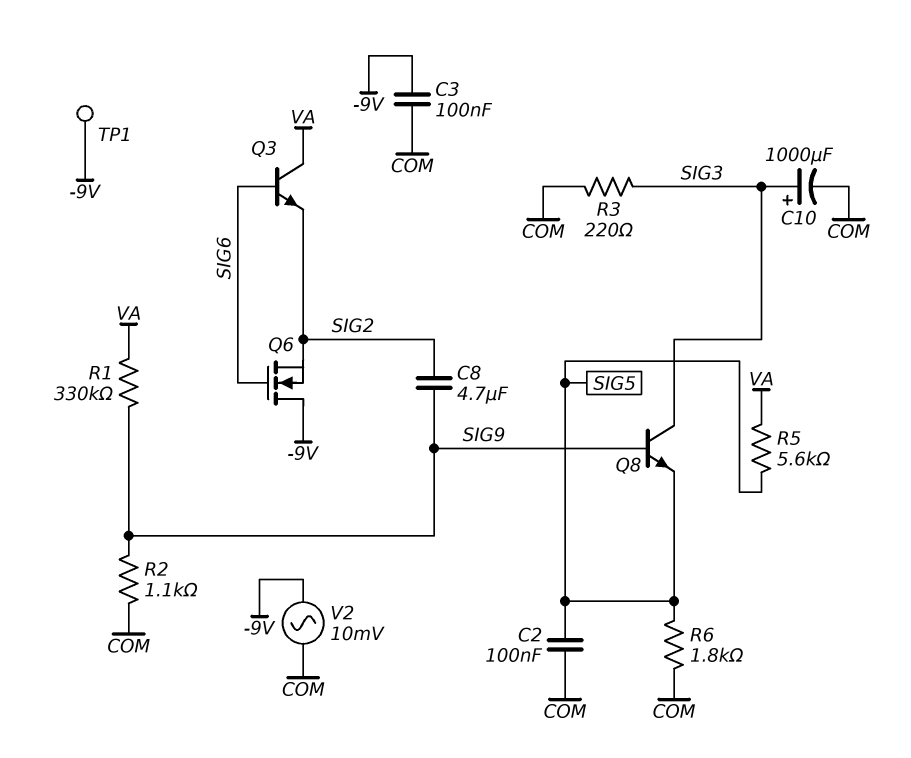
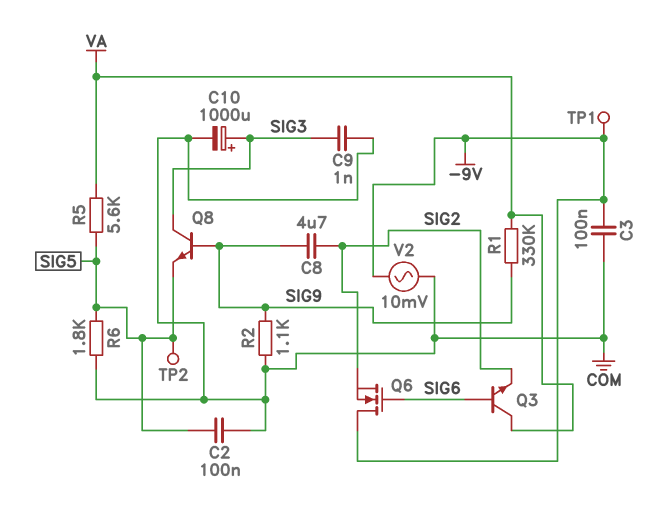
C9: none -> 1nF (COM, SIG3)
R3: 220 (COM, SIG3) -> none
TP2: none -> test point (SIG5)

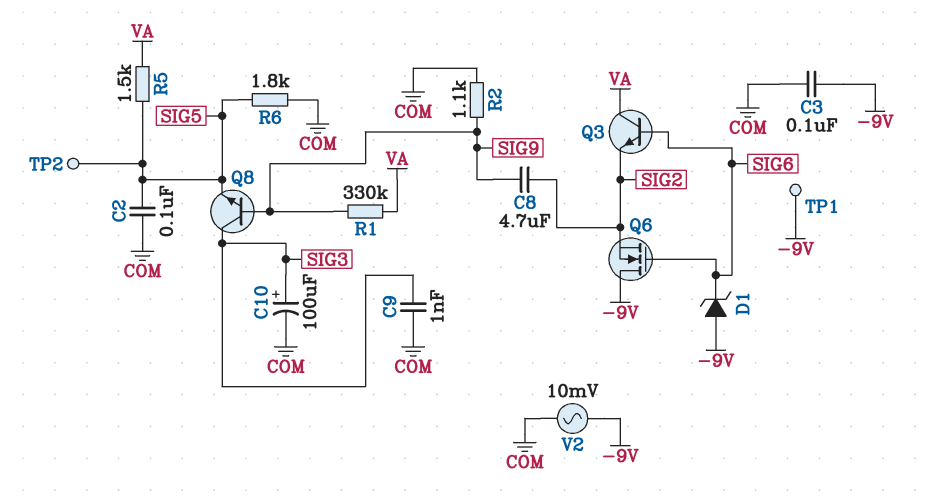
C10: 1000uF (plus SIG3, minus COM) -> 100uF (plus SIG3, minus COM)
D1: none -> zener (A -9V, K SIG6)
R5: 5.6k (SIG5, VA) -> 1.5k (SIG5, VA)

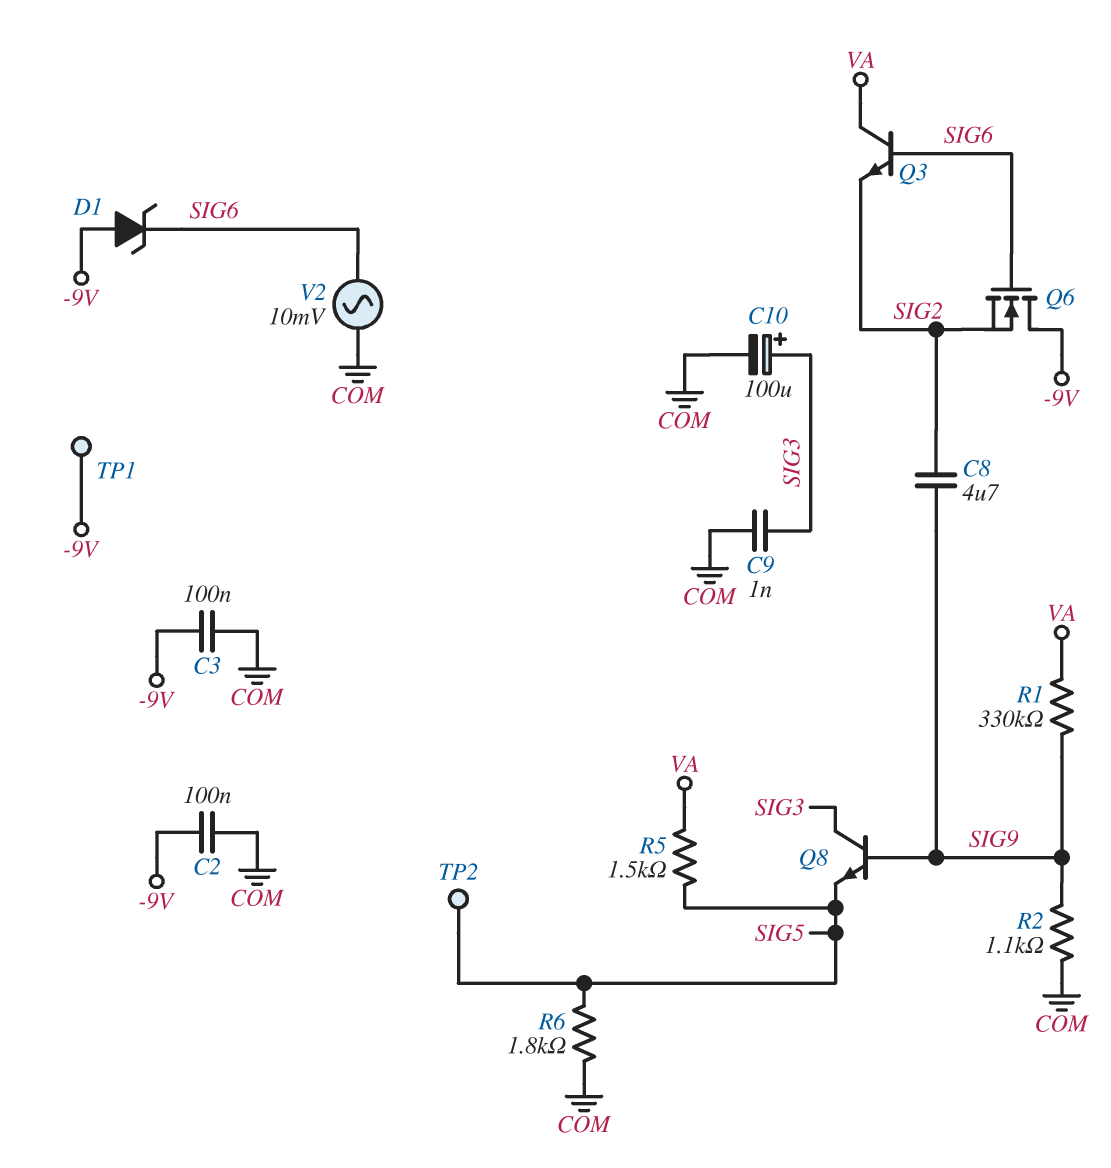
C2: 100nF (COM, SIG5) -> 100nF (-9V, COM)
V2: AC 10mV (-9V, COM) -> AC 10mV (COM, SIG6)

